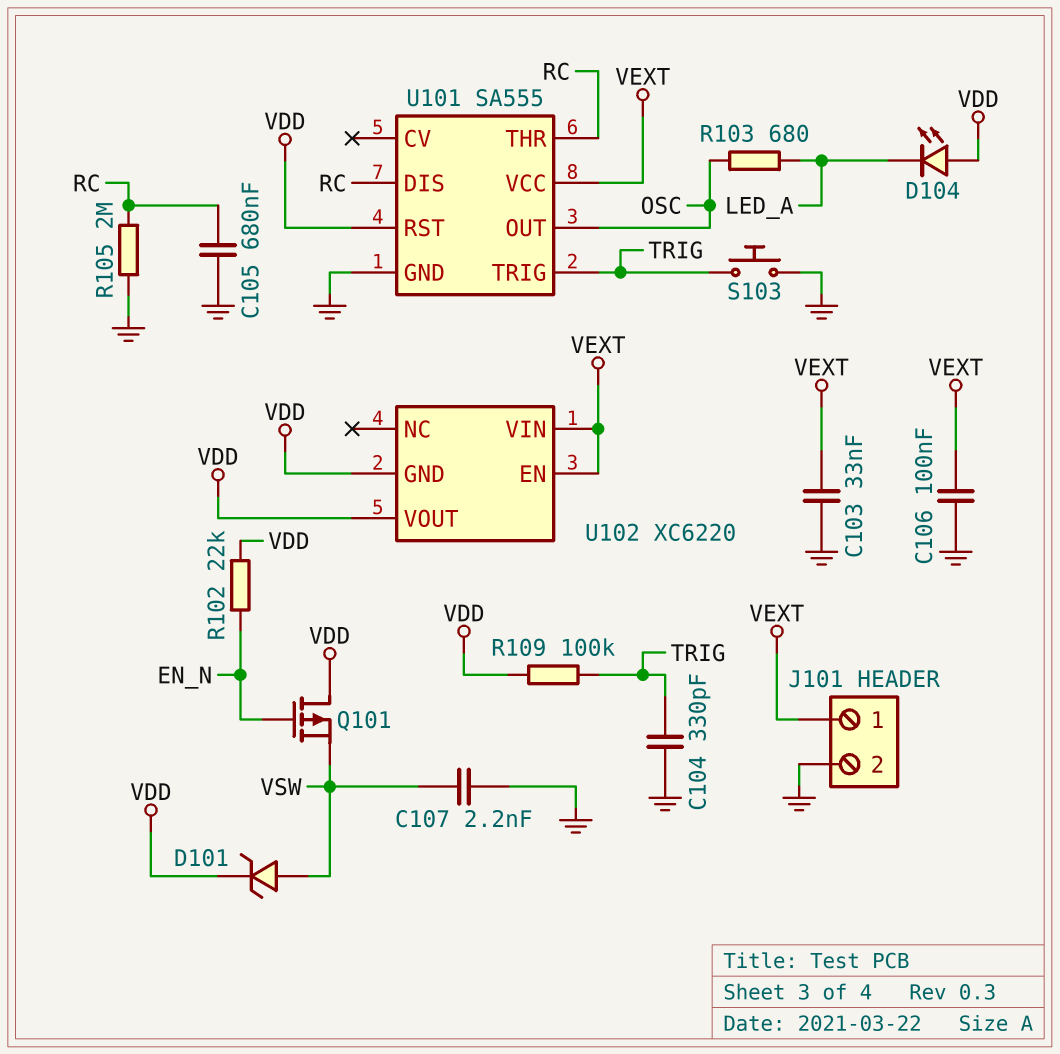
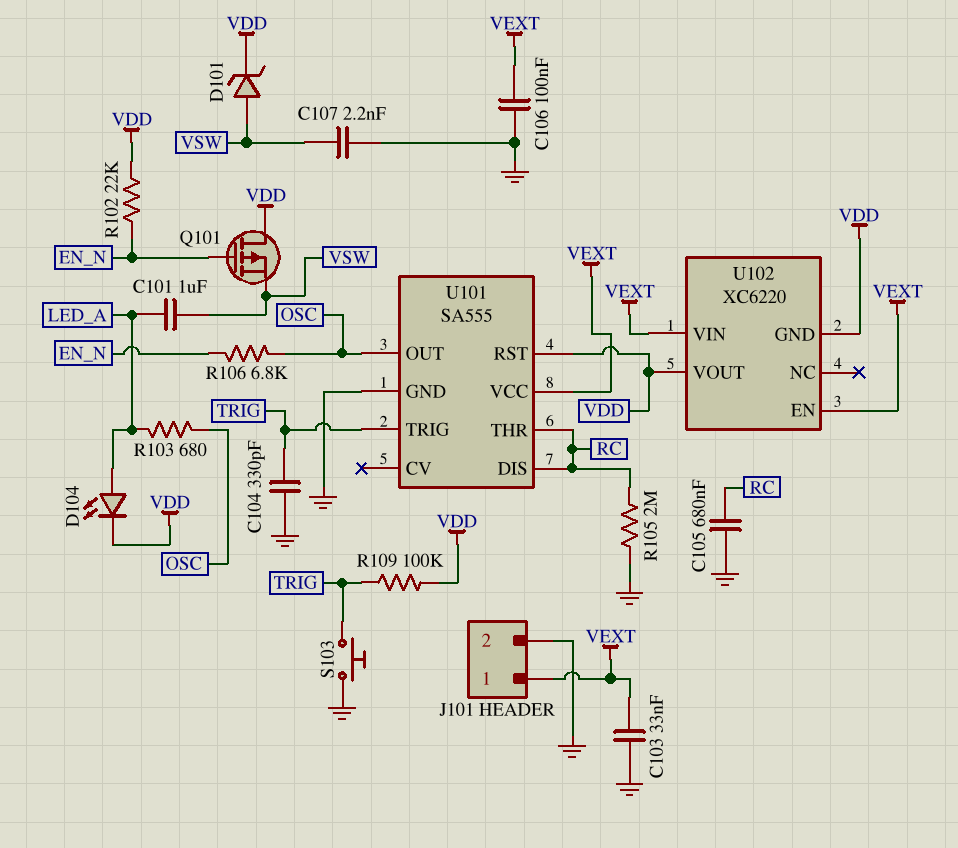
C101: none -> 1uF (LED_A, VSW)
D104: LED (A VDD, K LED_A) -> LED (A LED_A, K VDD)
R106: none -> 6.8k (EN_N, OSC)

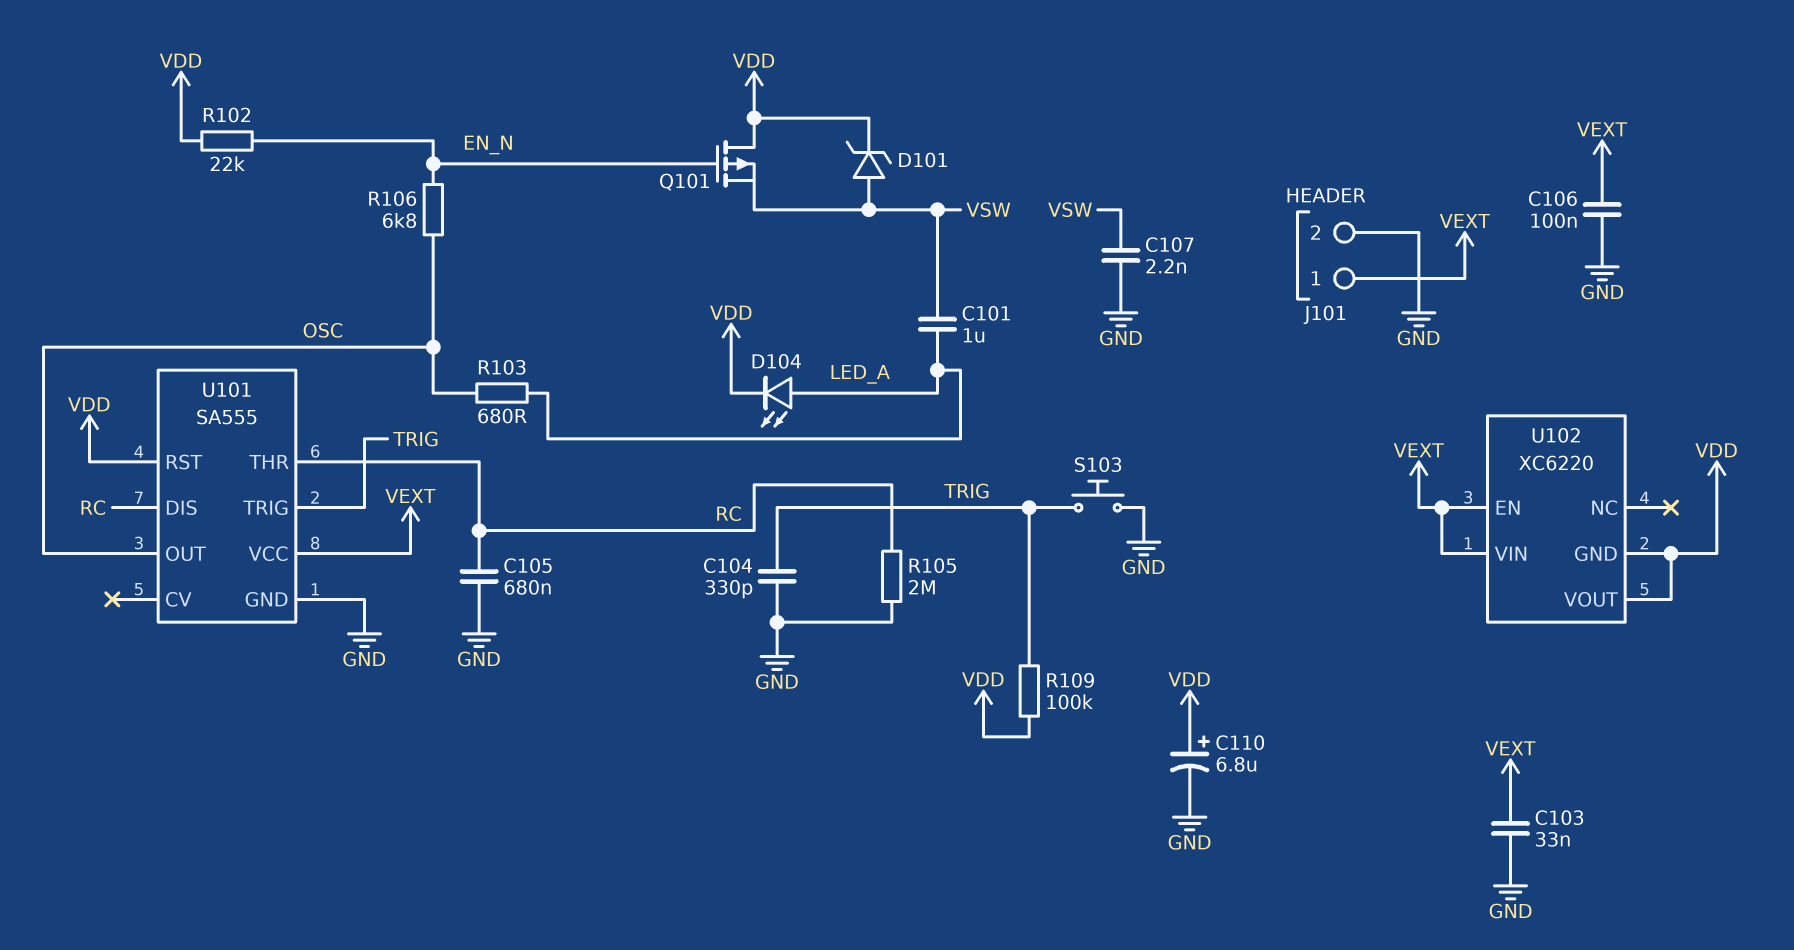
C110: none -> 6.8uF (plus VDD, minus GND)

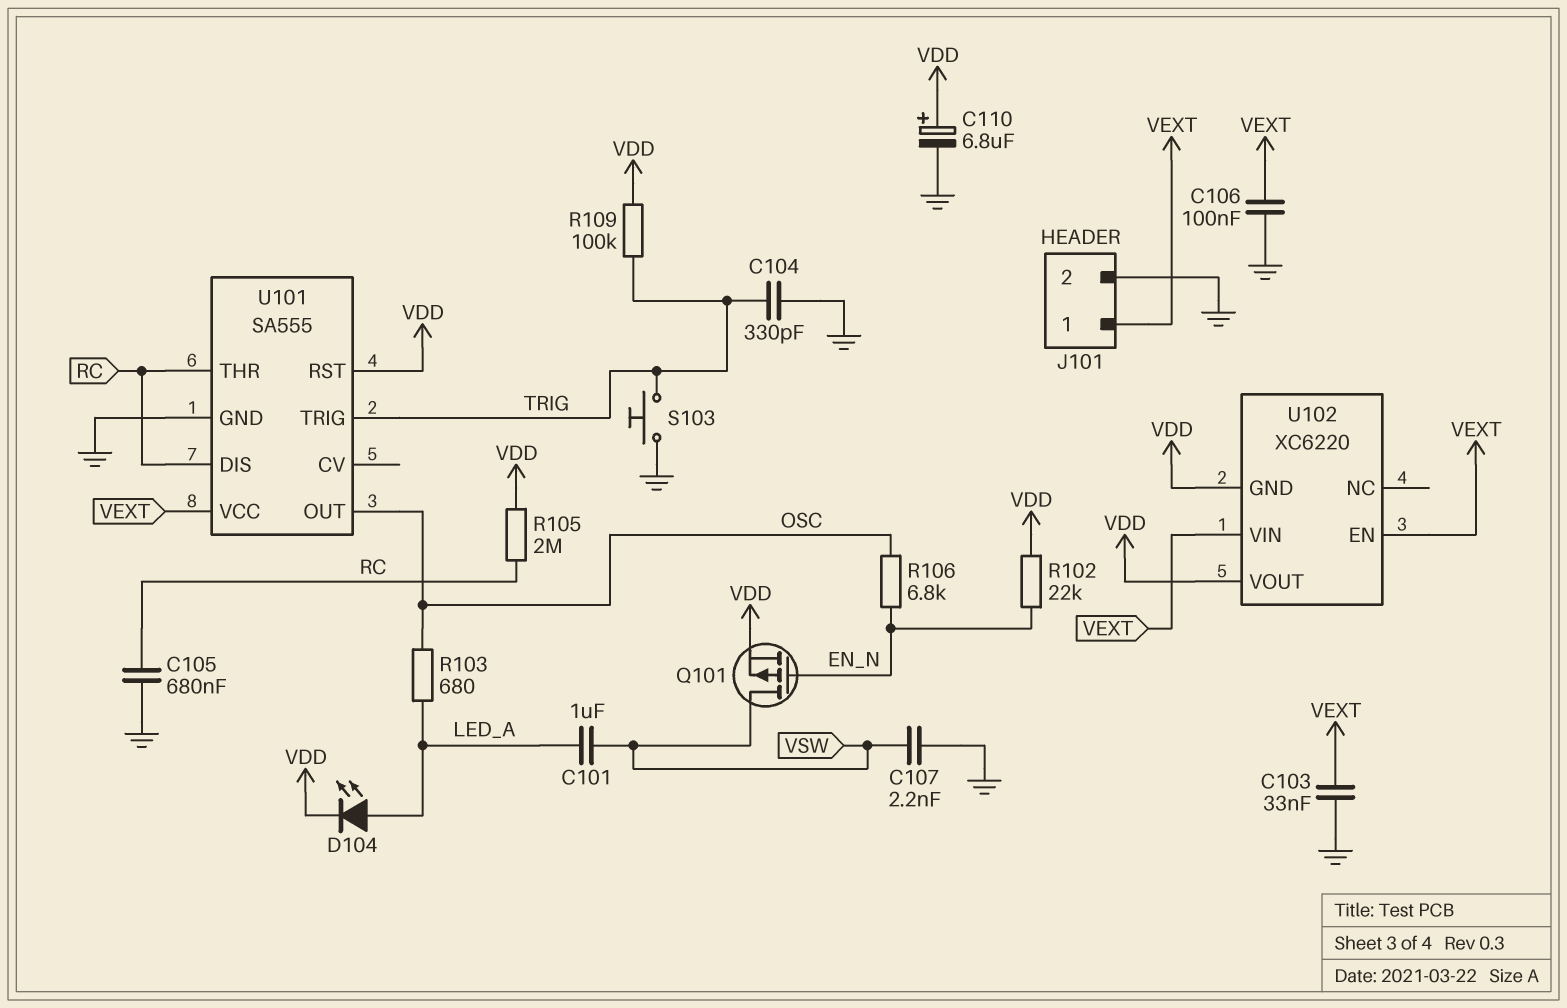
D101: zener (A VSW, K VDD) -> none
Q101: PMOS (G EN_N, D VDD, S VSW) -> PMOS (G EN_N, D VSW, S VDD)
R105: 2M (GND, RC) -> 2M (RC, VDD)

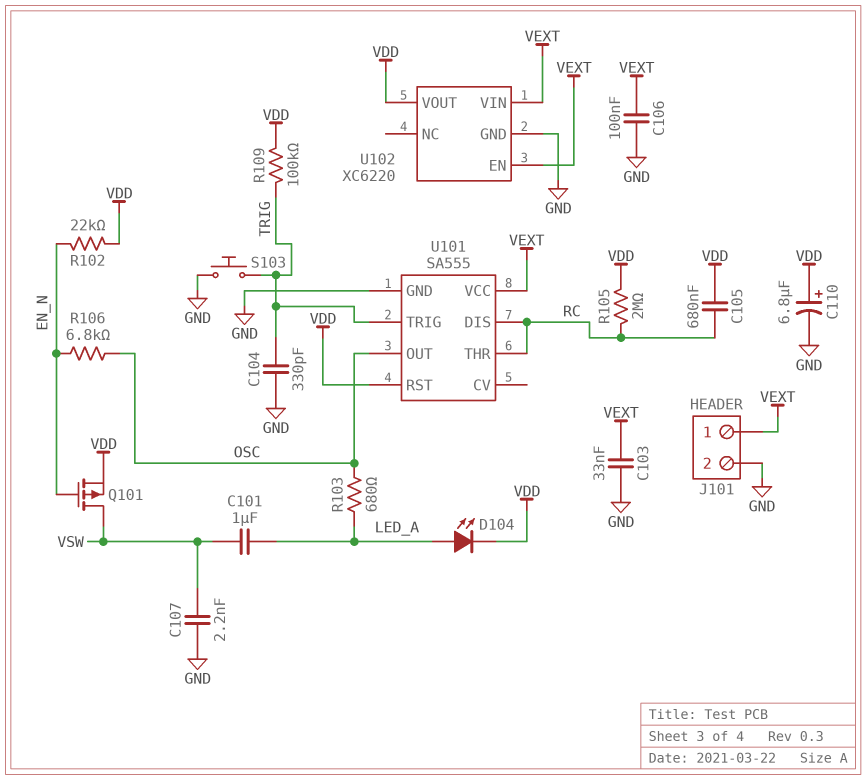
C105: 680nF (GND, RC) -> 680nF (RC, VDD)
U102 pin GND: VDD -> GND

